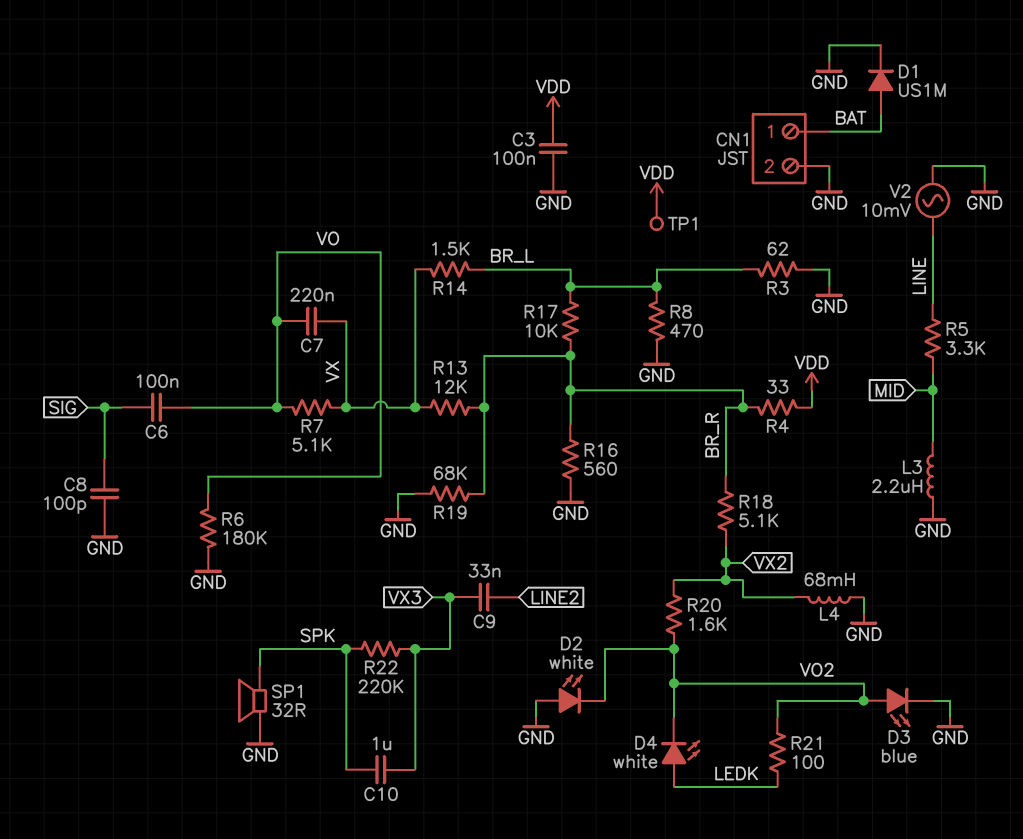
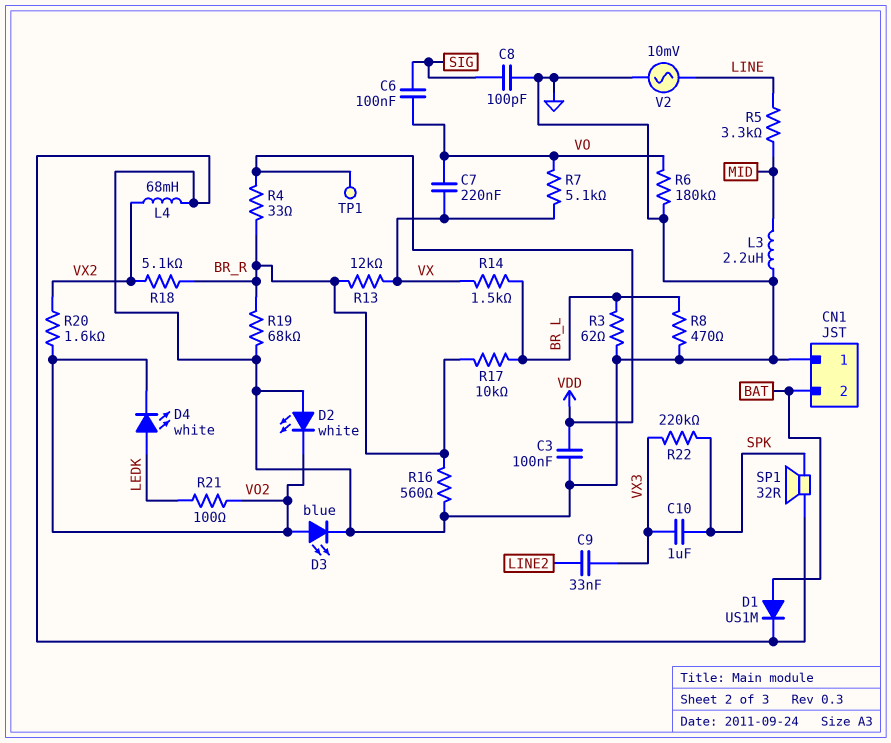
CN1 pin 1: BAT -> GND
CN1 pin 2: GND -> BAT

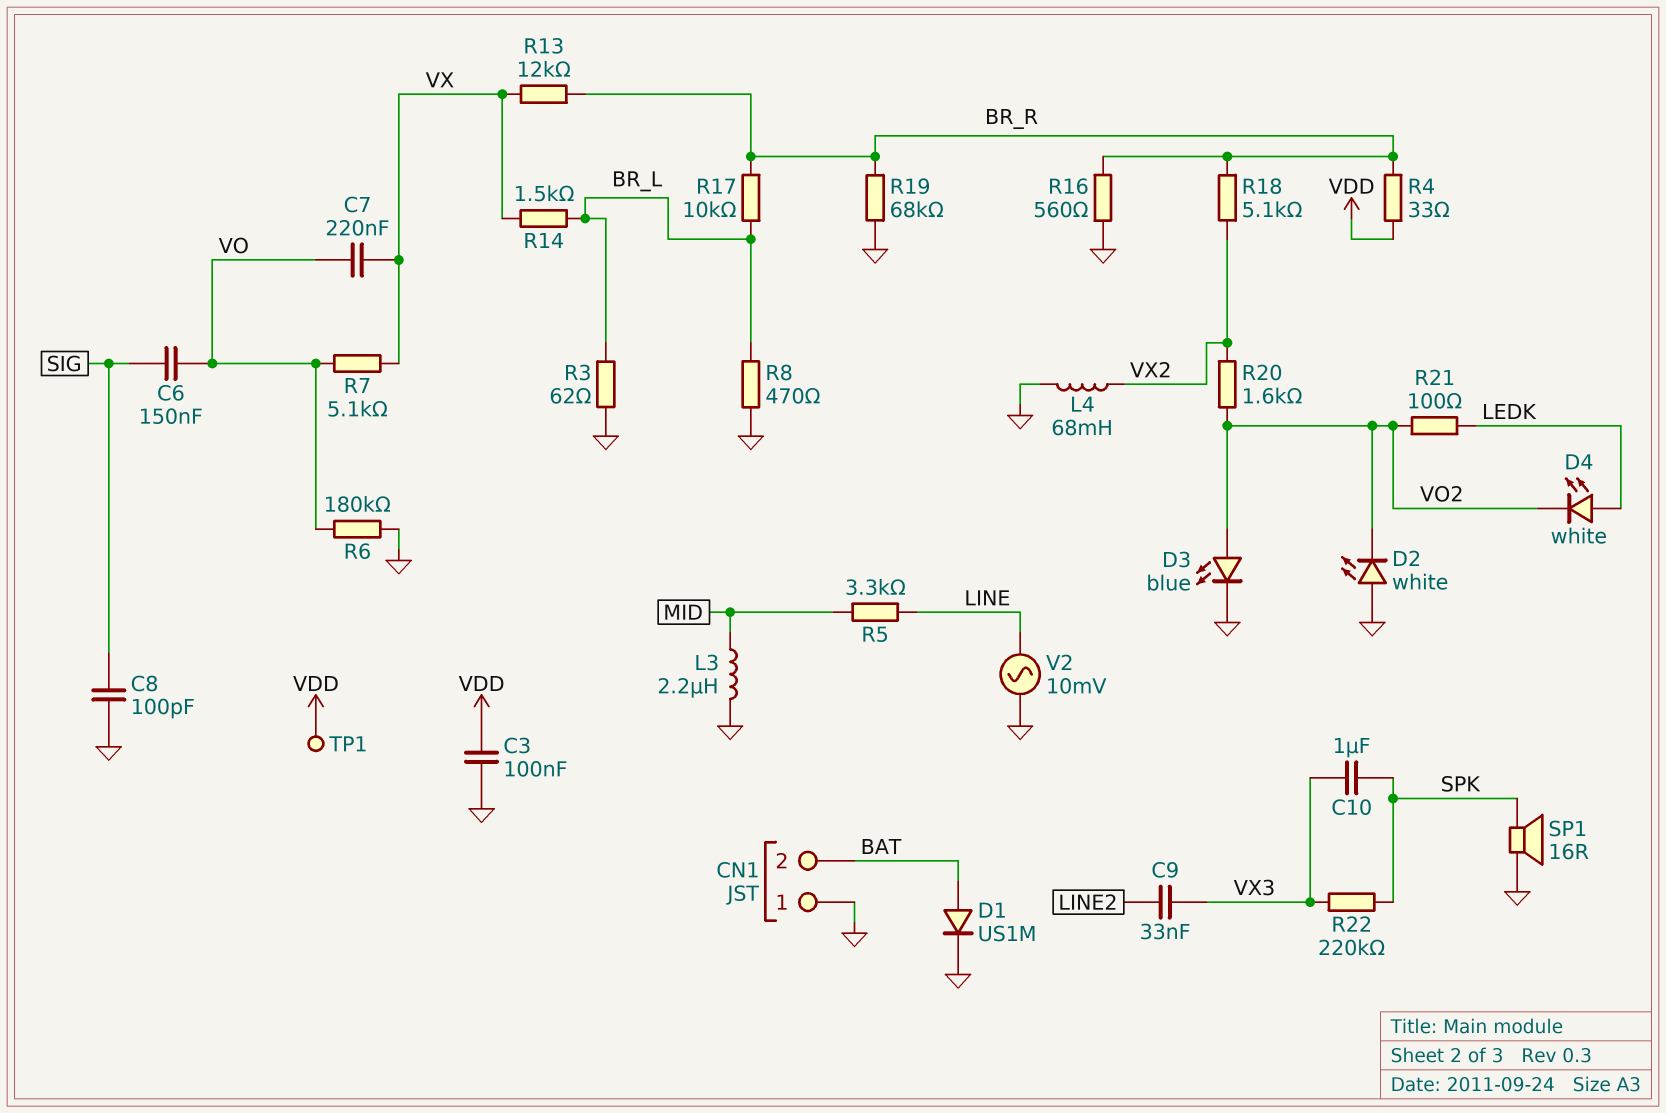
C6: 100nF (SIG, VO) -> 150nF (SIG, VO)
SP1: speaker 32R (GND, SPK) -> speaker 16R (GND, SPK)

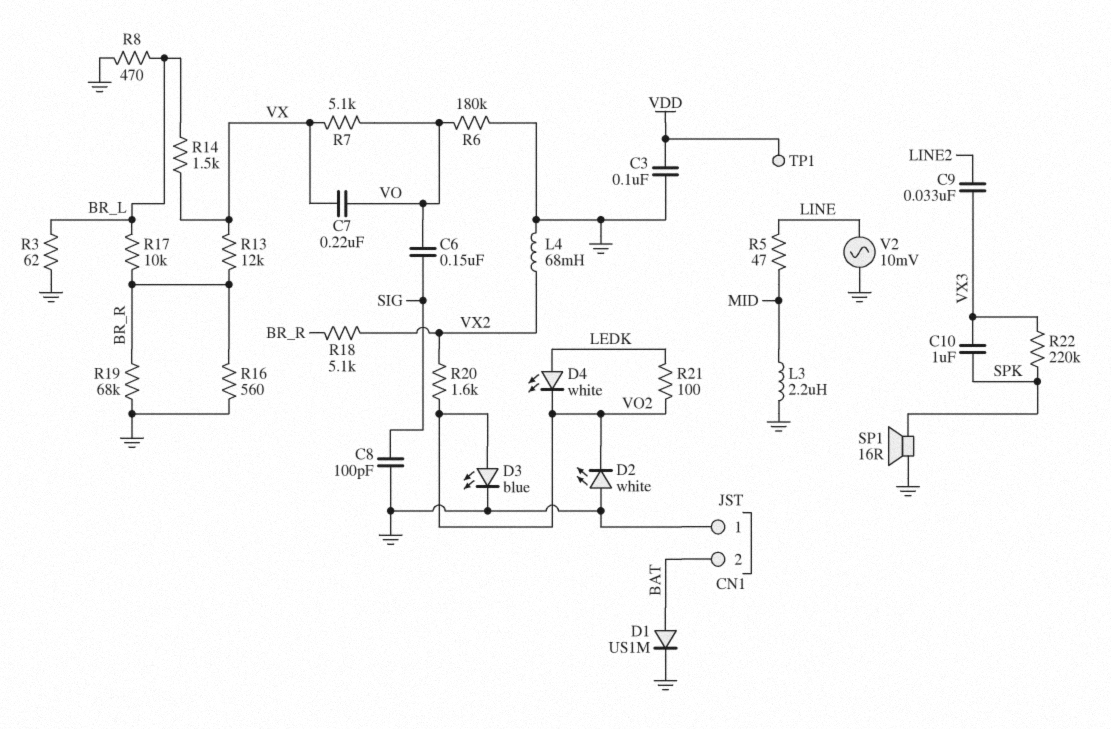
R4: 33 (BR_R, VDD) -> none
R5: 3.3k (LINE, MID) -> 47 (LINE, MID)

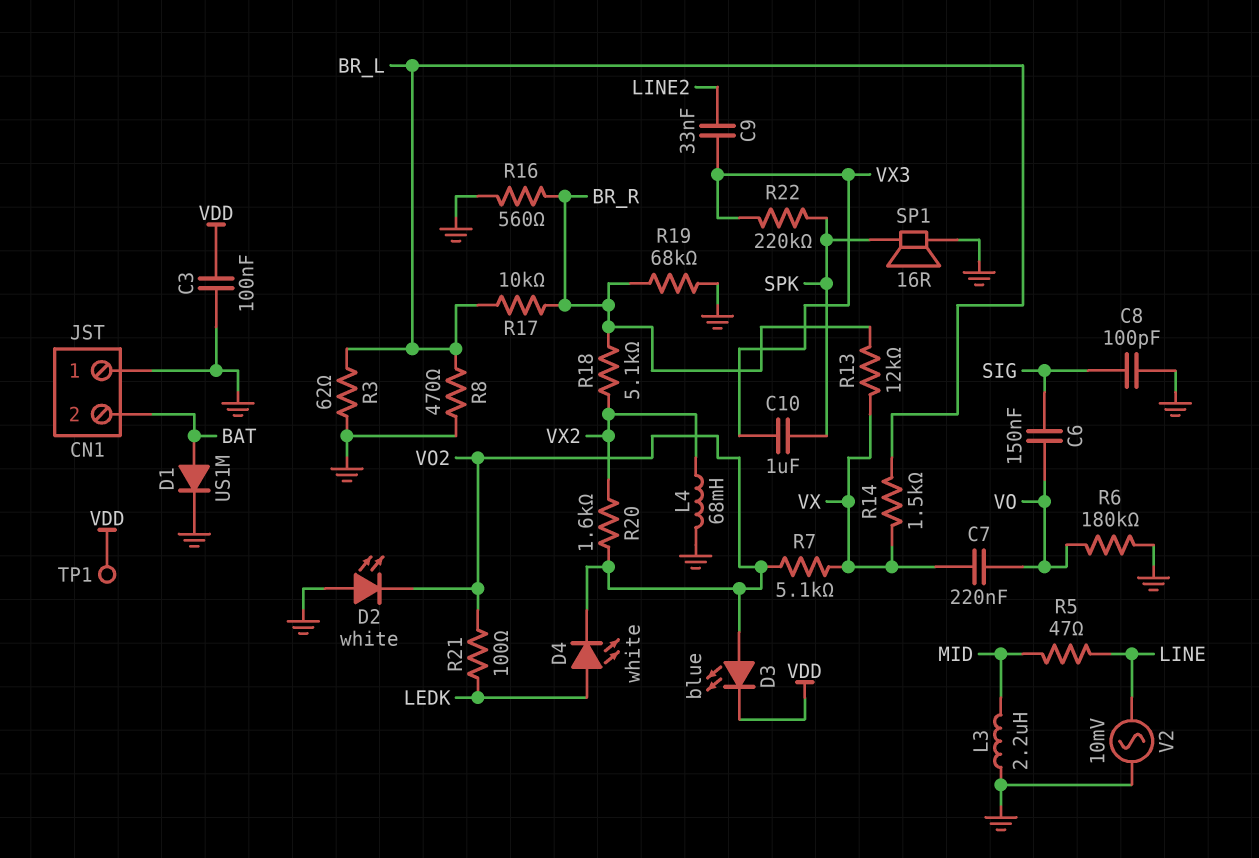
D3: LED blue (A VO2, K GND) -> LED blue (A VO2, K VDD)
R7: 5.1k (VO, VX) -> 5.1k (VO2, VX)

